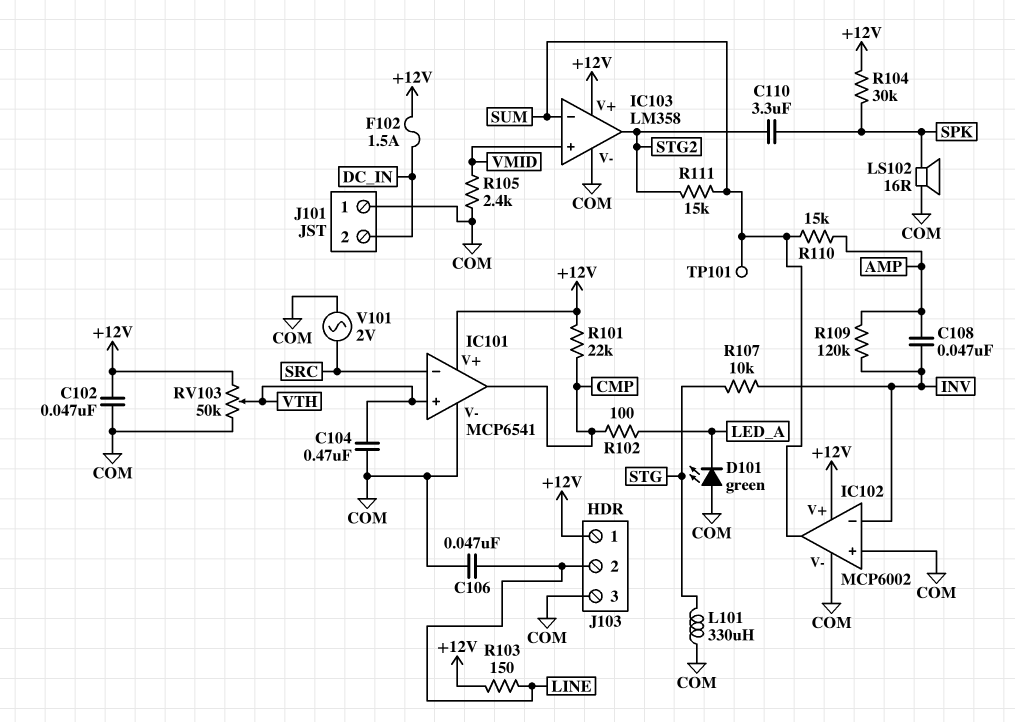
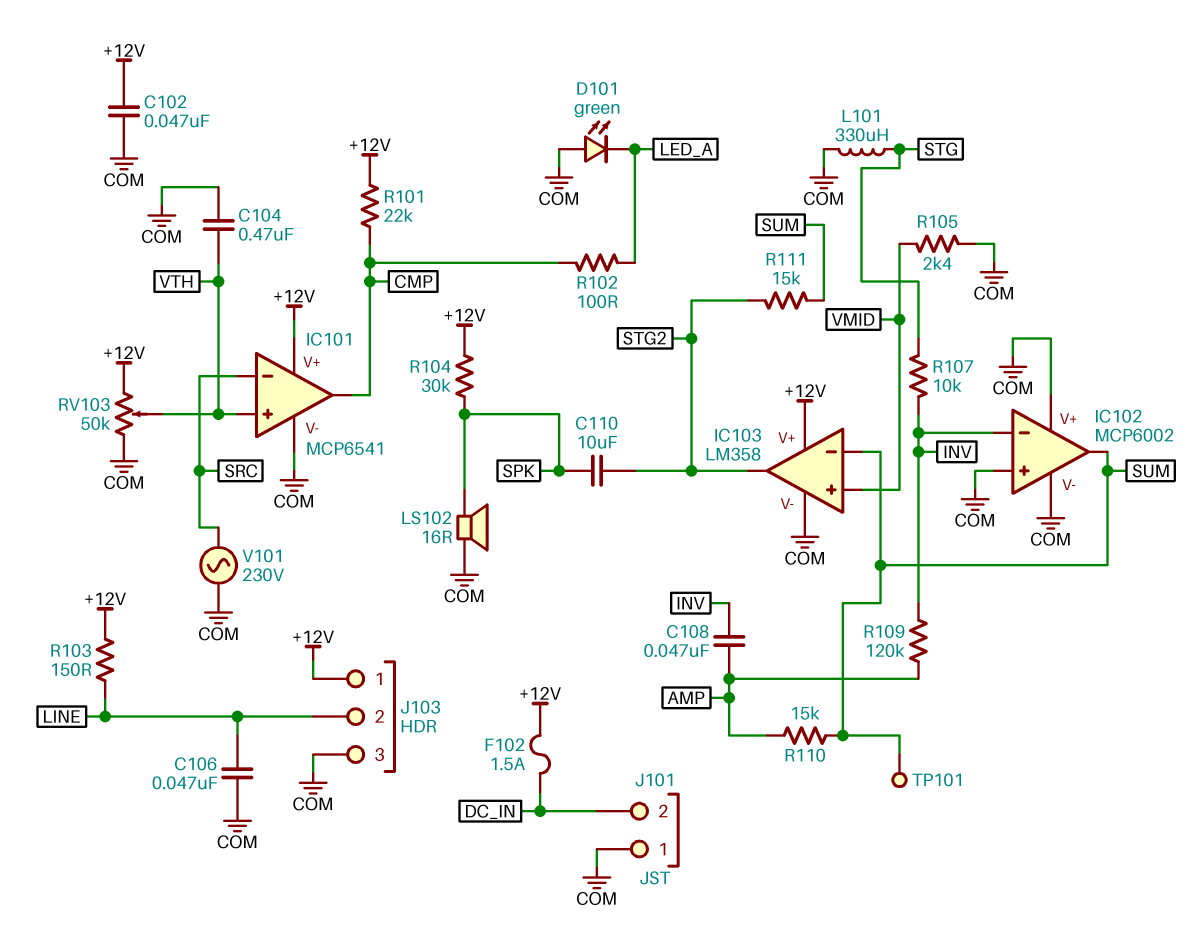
C110: 3.3uF (SPK, STG2) -> 10uF (SPK, STG2)
IC102 pin V+: +12V -> COM
V101: AC 2V (COM, SRC) -> AC 230V (COM, SRC)

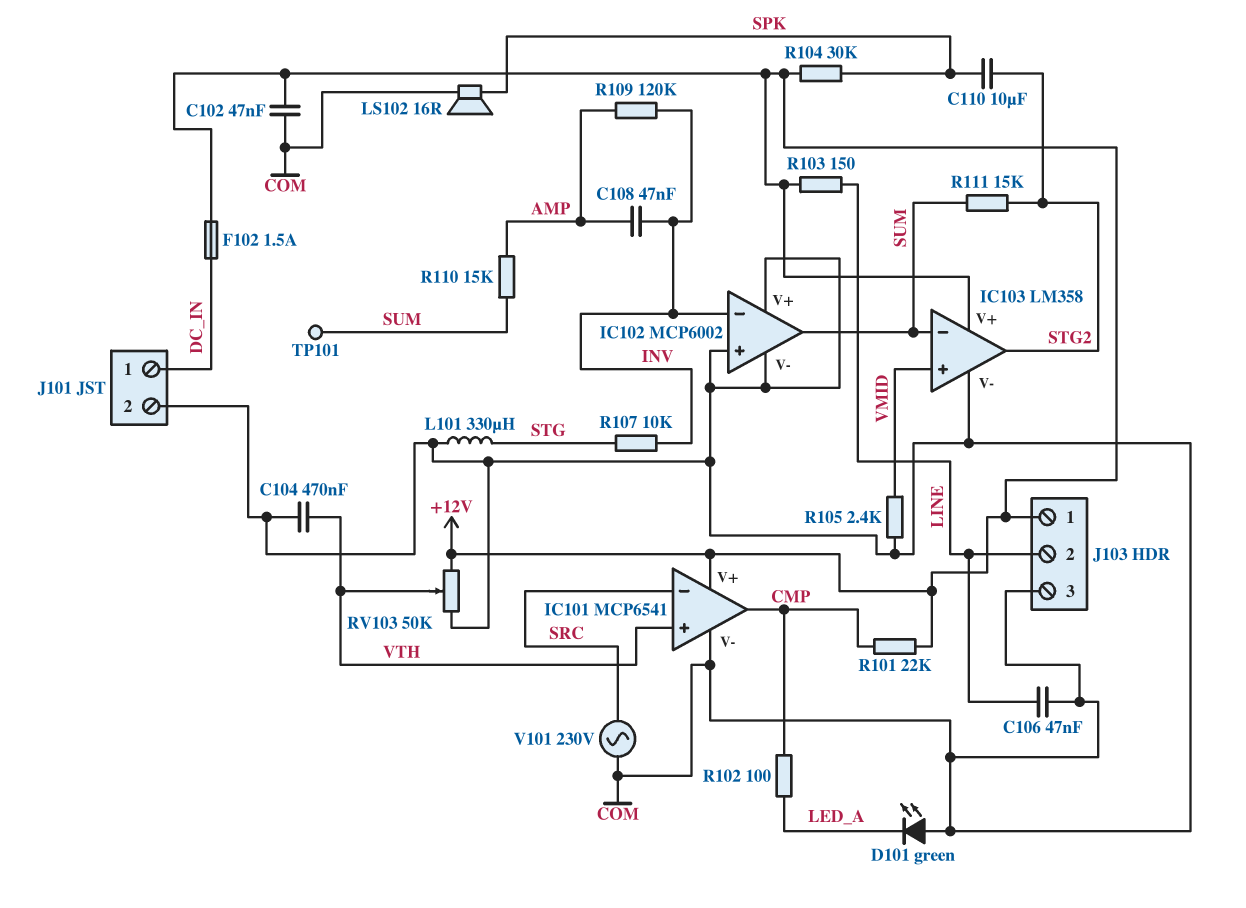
J101 pin 1: COM -> DC_IN
J101 pin 2: DC_IN -> COM

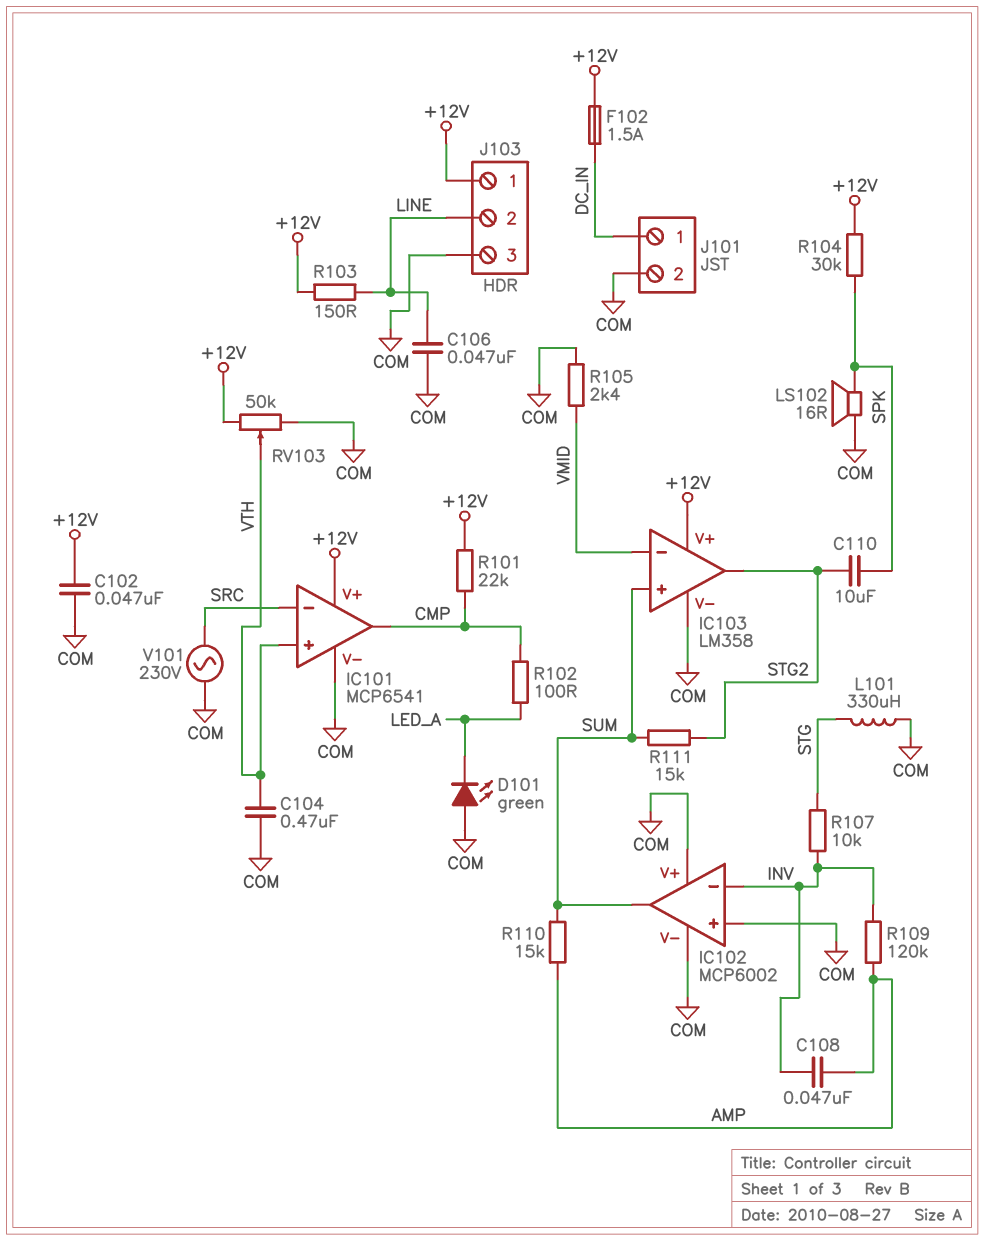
IC103 pin in+: VMID -> SUM
IC103 pin in-: SUM -> VMID
TP101: test point (SUM) -> none

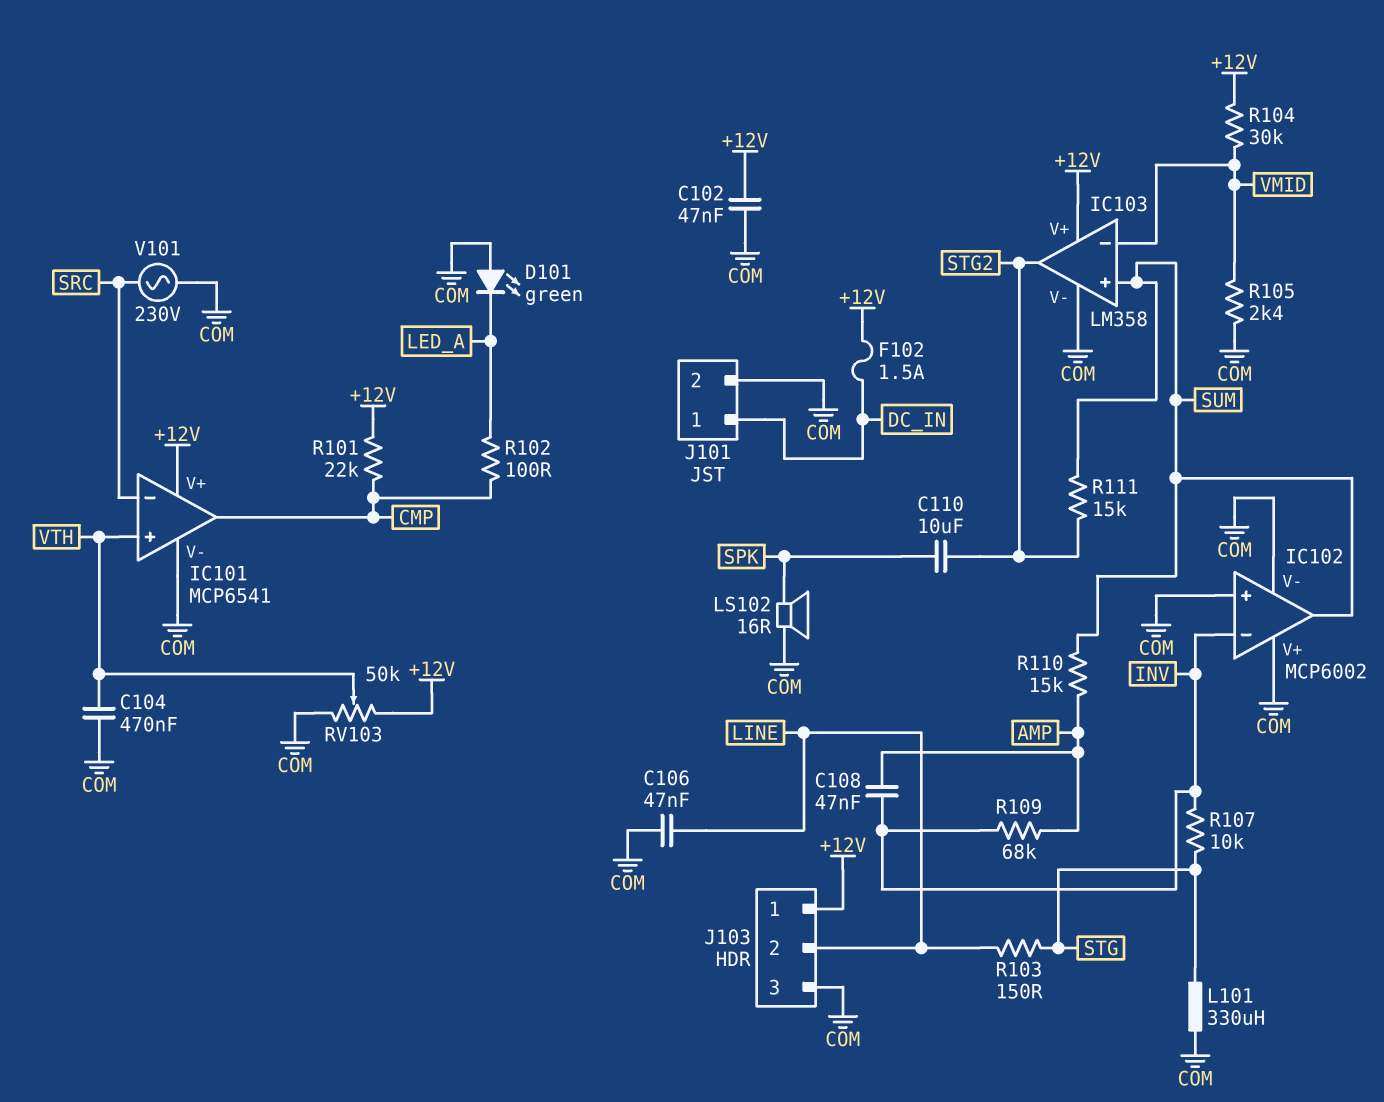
R103: 150 (+12V, LINE) -> 150 (LINE, STG)
R104: 30k (+12V, SPK) -> 30k (+12V, VMID)
R109: 120k (AMP, INV) -> 68k (AMP, INV)

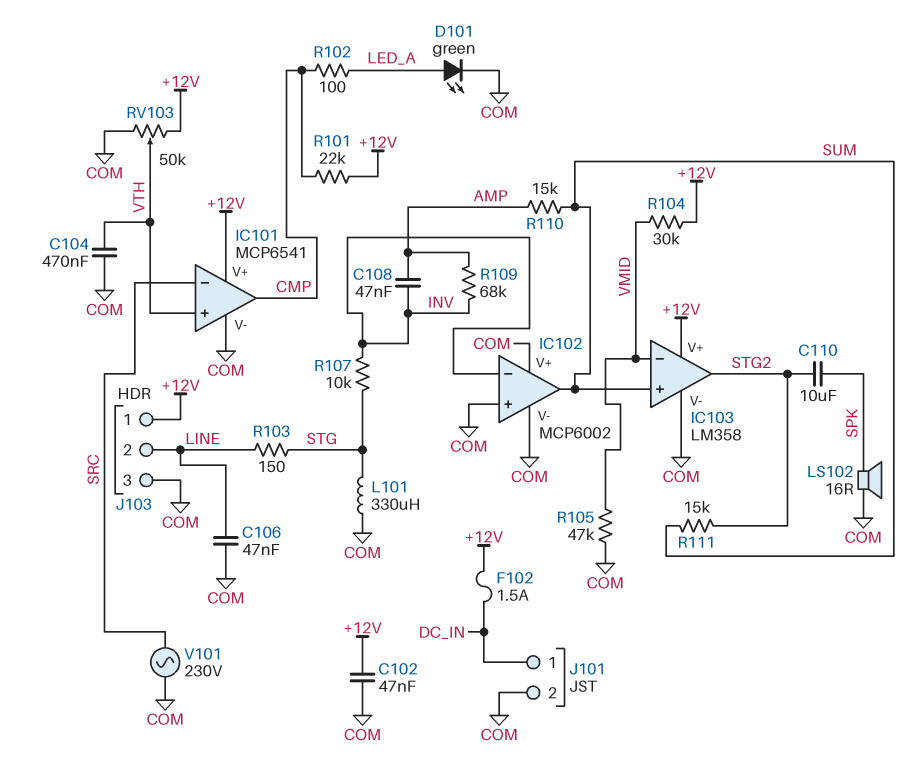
D101: LED green (A COM, K LED_A) -> LED green (A LED_A, K COM)
R105: 2.4k (COM, VMID) -> 47k (COM, VMID)

